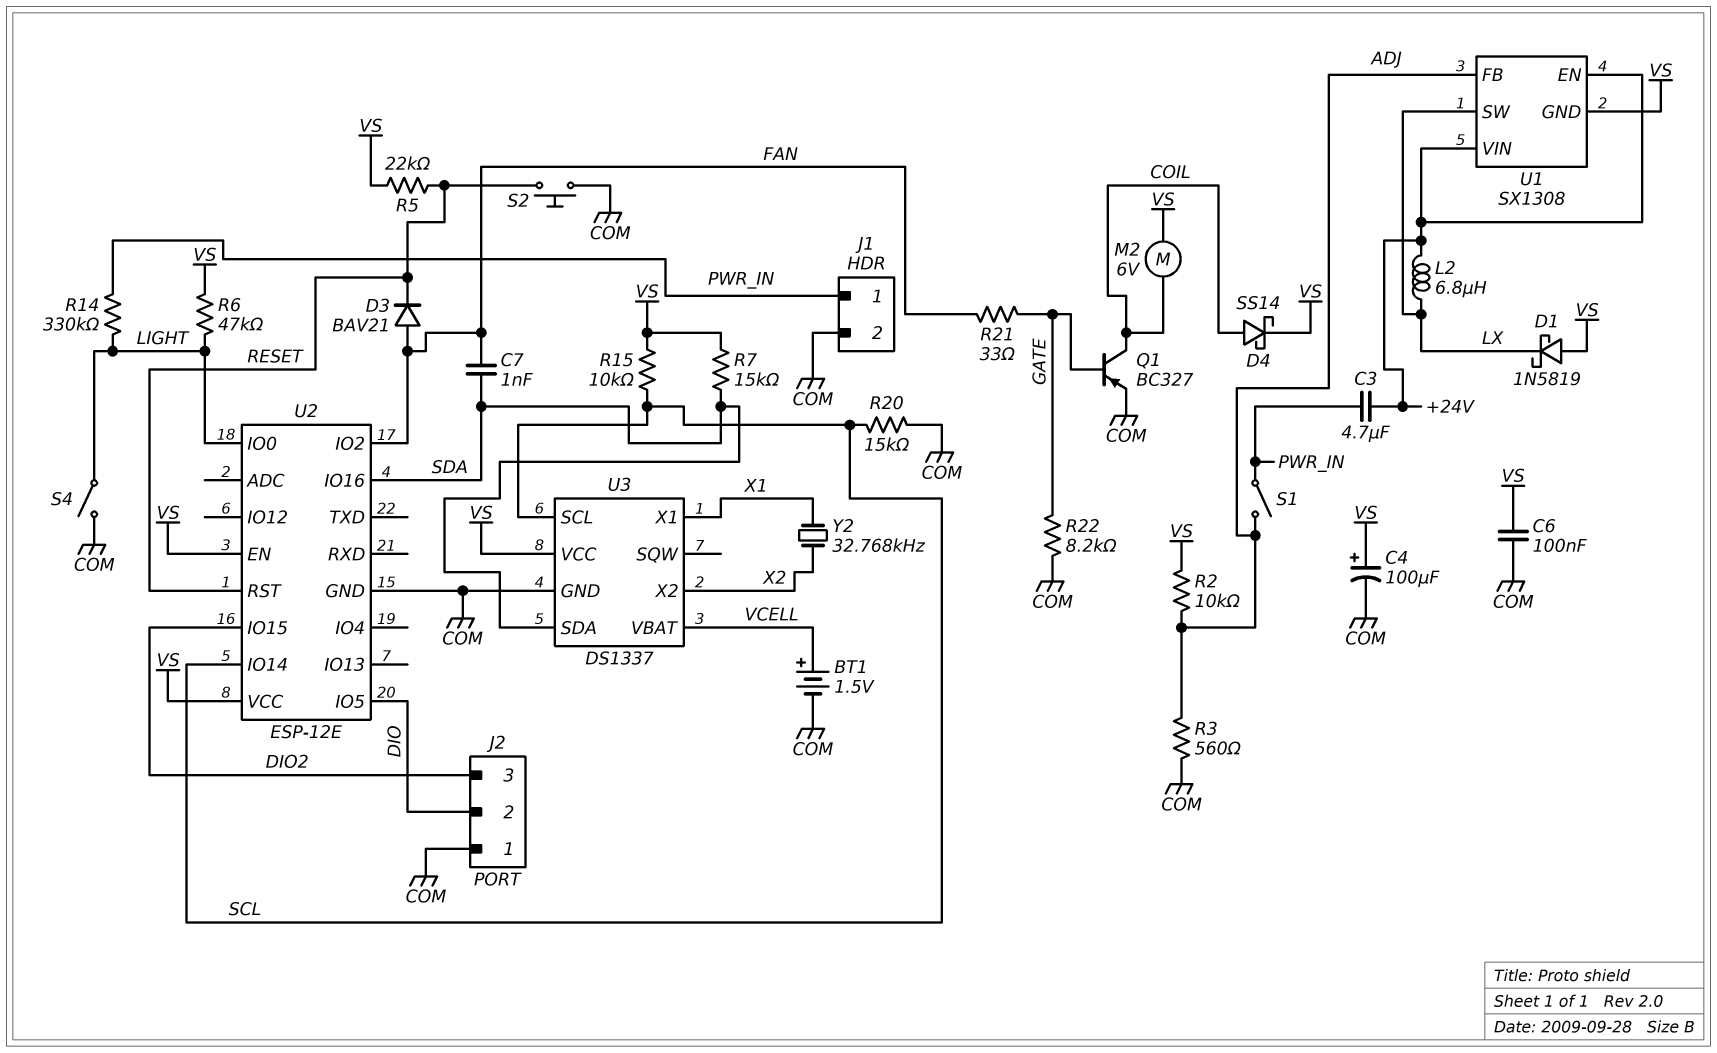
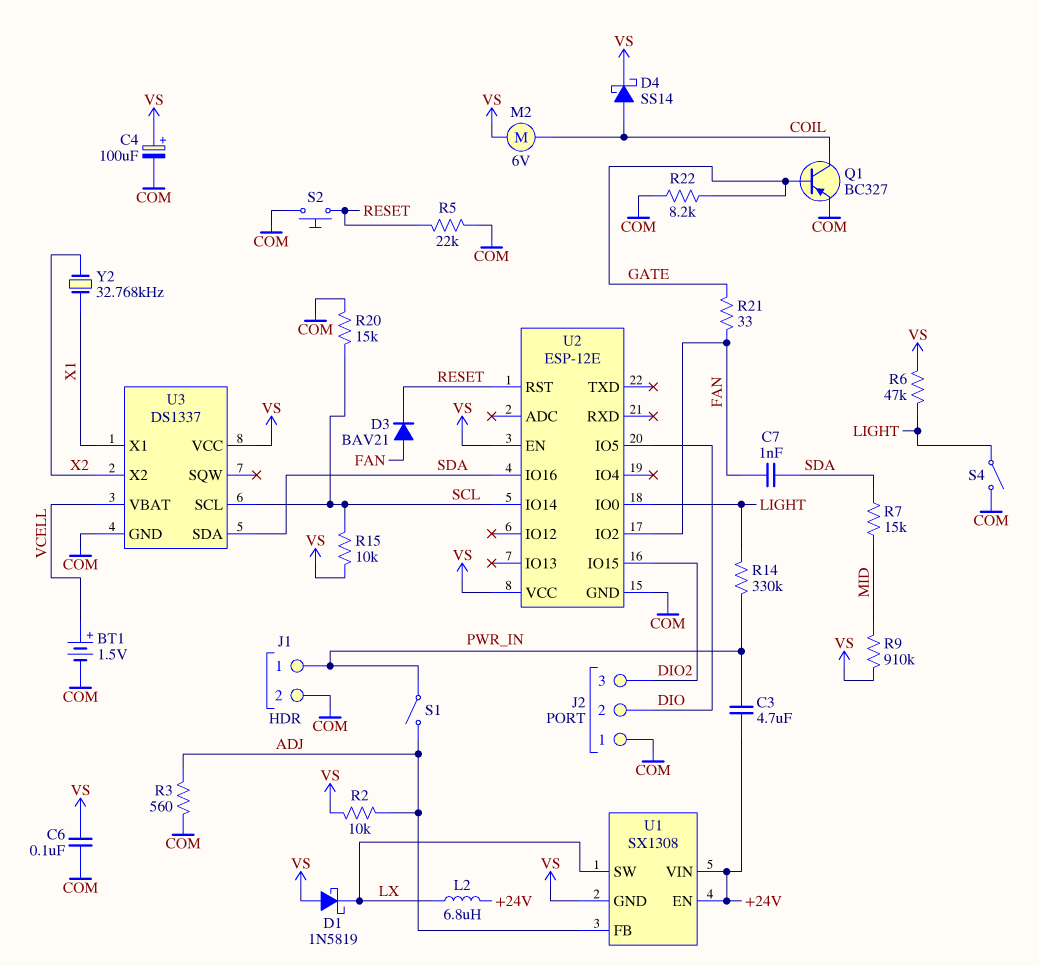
R5: 22k (RESET, VS) -> 22k (COM, RESET)
R7: 15k (SDA, VS) -> 15k (MID, SDA)
R9: none -> 910k (MID, VS)

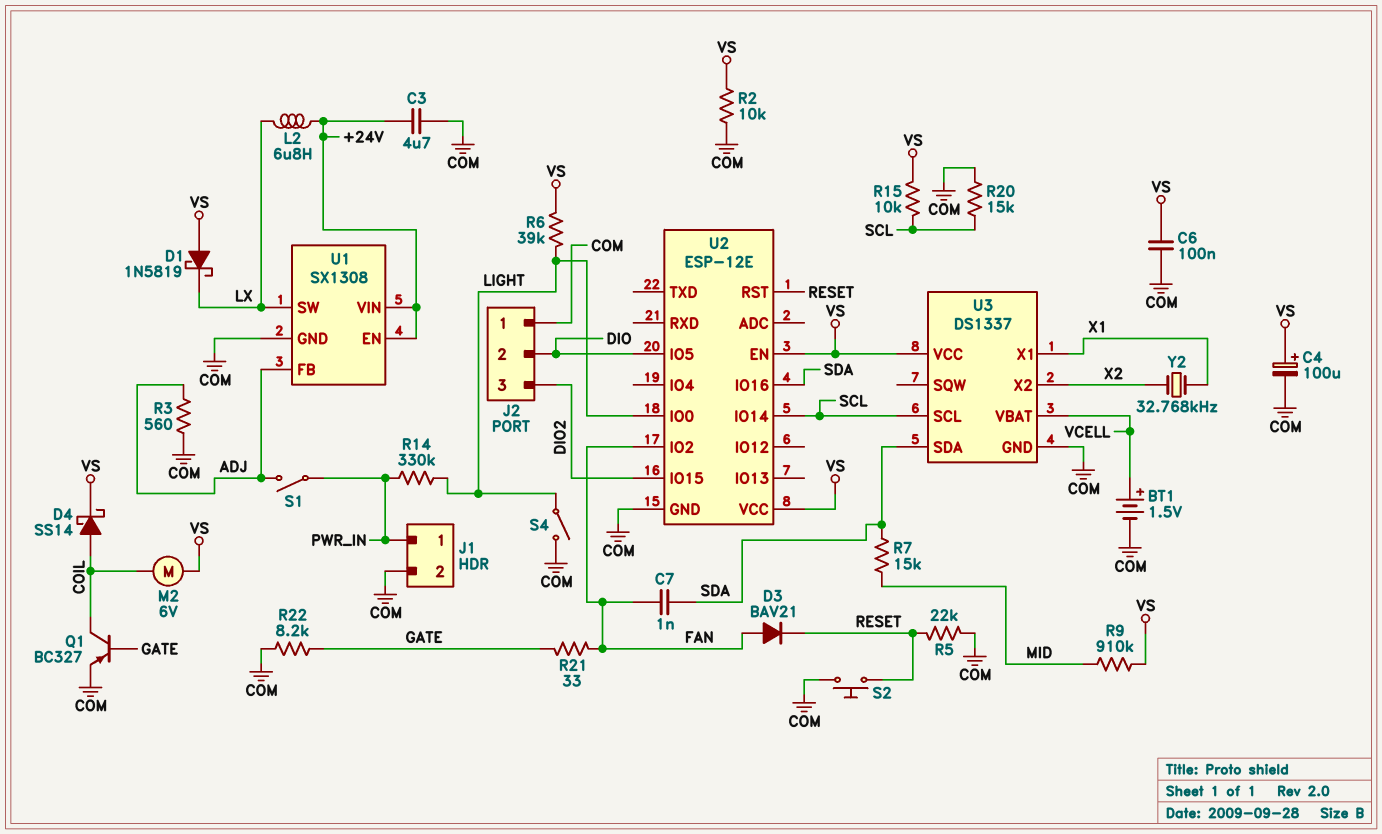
C3: 4.7uF (+24V, PWR_IN) -> 4.7uF (+24V, COM)
R2: 10k (ADJ, VS) -> 10k (COM, VS)
R6: 47k (LIGHT, VS) -> 39k (LIGHT, VS)
U1 pin GND: VS -> COM

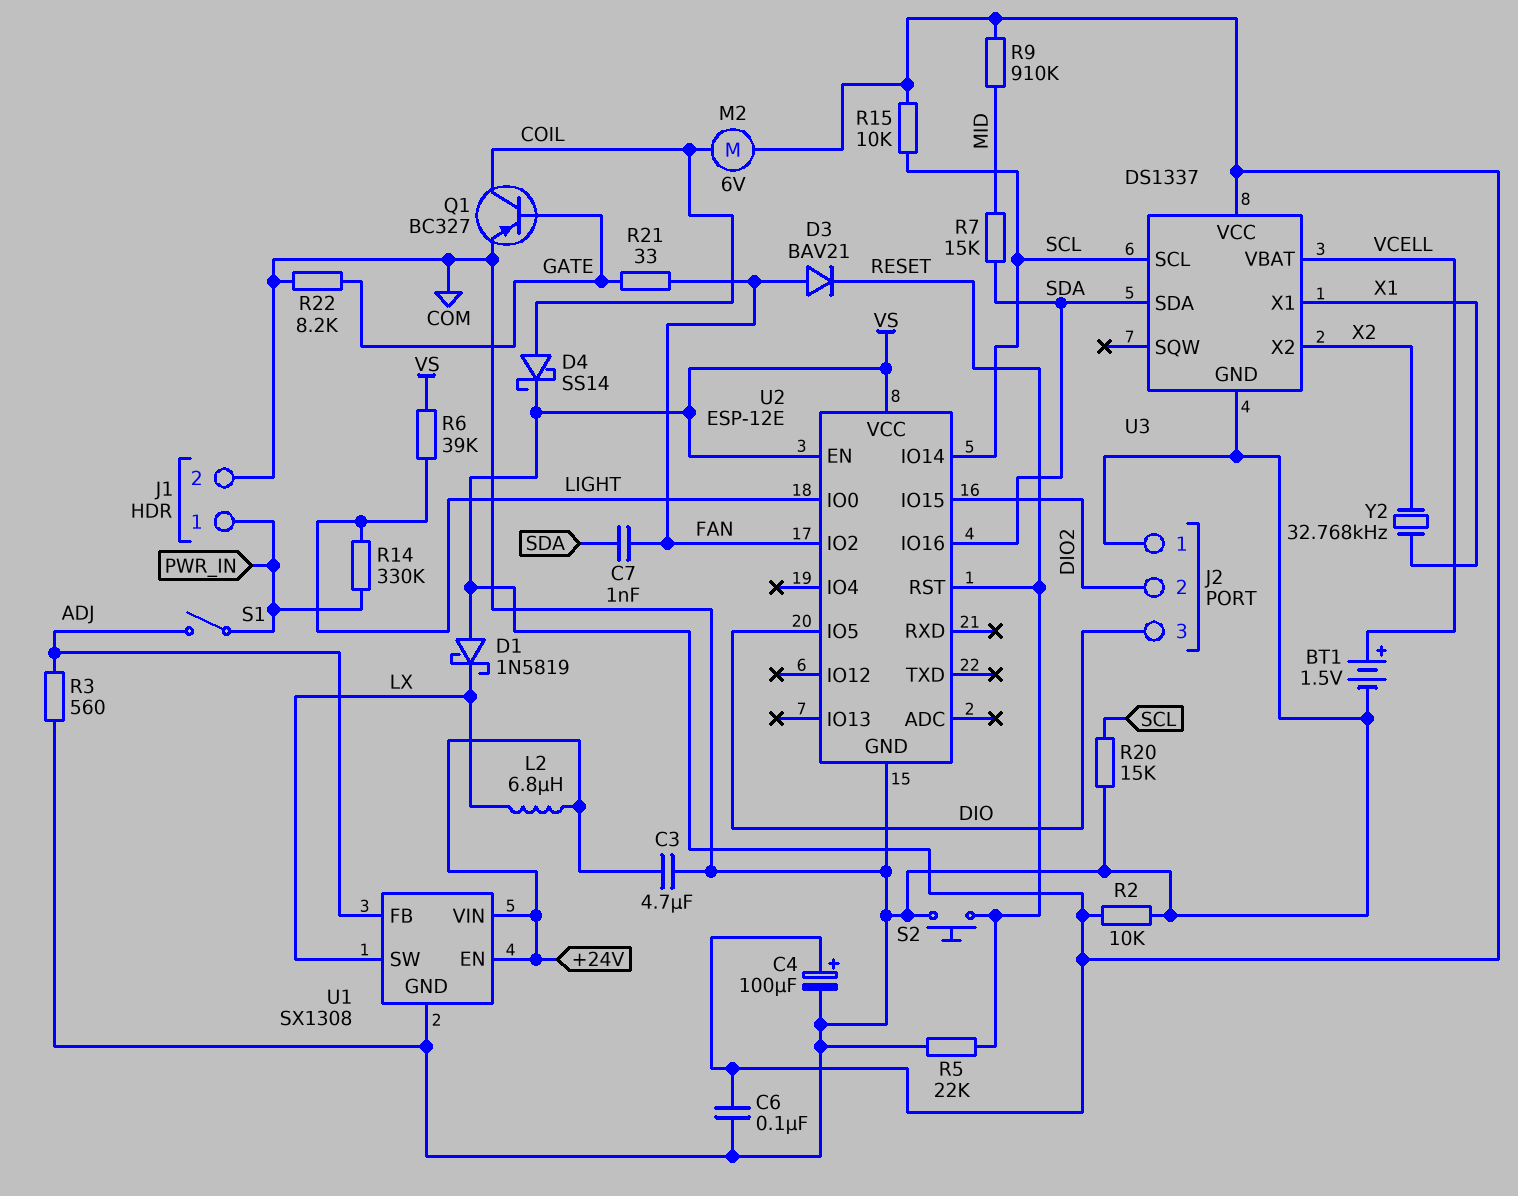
J2 pin 2: DIO -> DIO2
J2 pin 3: DIO2 -> DIO
S4: switch (COM, LIGHT) -> none

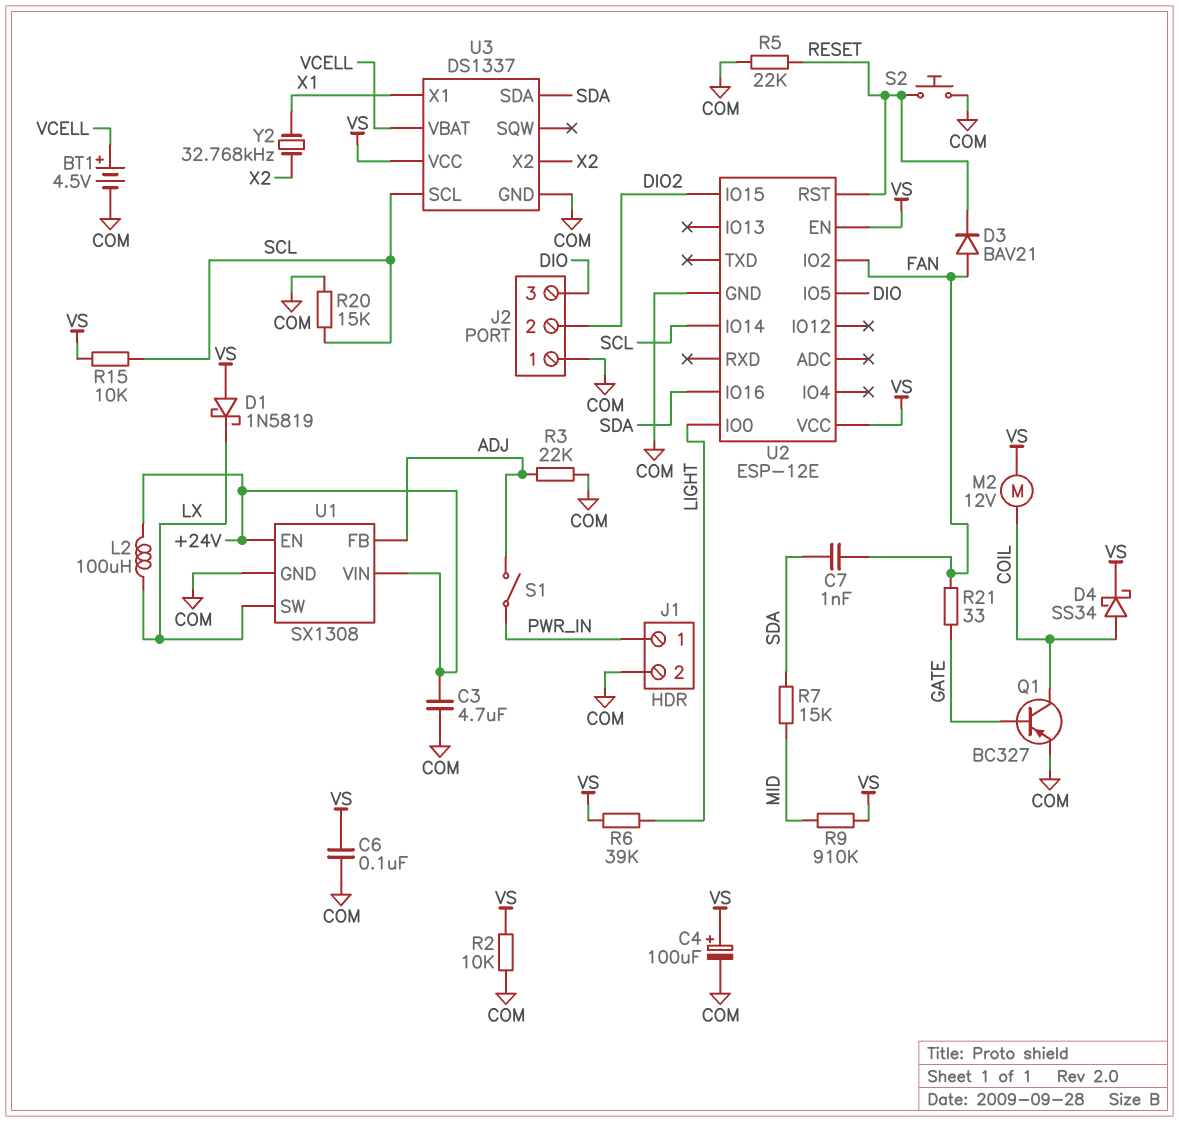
BT1: 1.5V (plus VCELL, minus COM) -> 4.5V (plus VCELL, minus COM)
D4: schottky SS14 (A COIL, K VS) -> schottky SS34 (A COIL, K VS)
L2: 6.8uH (+24V, LX) -> 100uH (+24V, LX)
M2: motor 6V (COIL, VS) -> motor 12V (COIL, VS)
R3: 560 (ADJ, COM) -> 22k (ADJ, COM)
R14: 330k (LIGHT, PWR_IN) -> none
R22: 8.2k (COM, GATE) -> none

